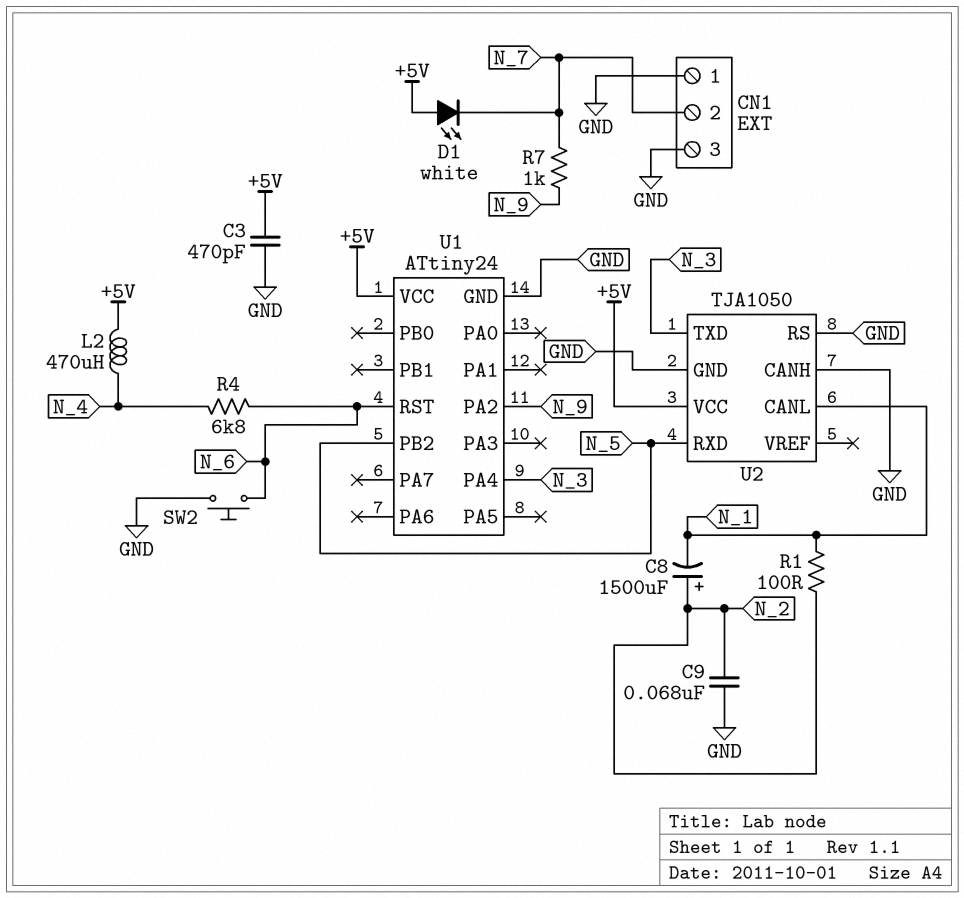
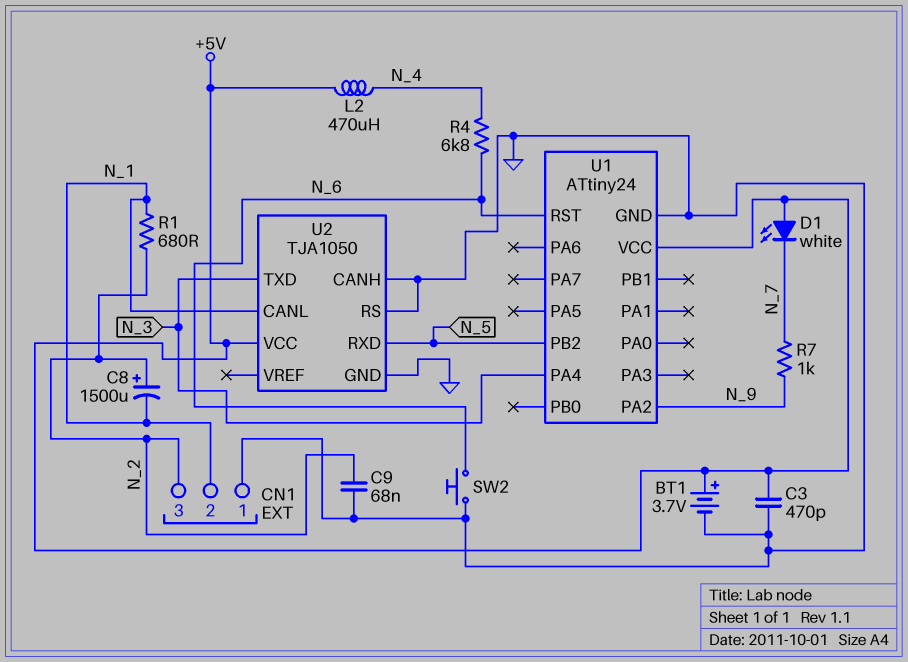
BT1: none -> 3.7V (plus +5V, minus GND)
CN1 pin 2: N_7 -> N_1
CN1 pin 3: GND -> N_2
R1: 100 (N_1, N_2) -> 680 (N_1, N_2)

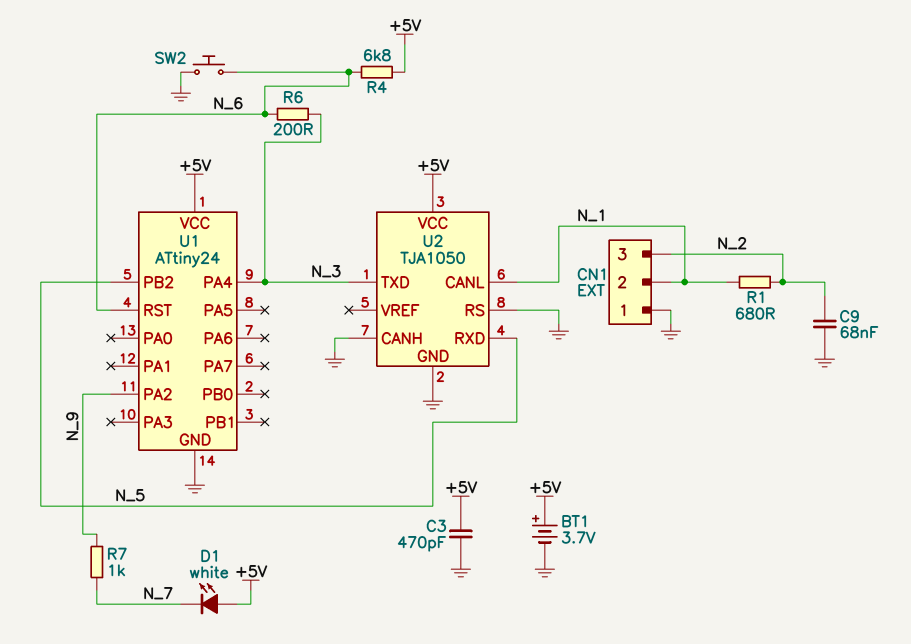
C8: 1500uF (plus N_2, minus N_1) -> none
L2: 470uH (+5V, N_4) -> none
R4: 6.8k (N_4, N_6) -> 6.8k (+5V, N_6)
R6: none -> 200 (N_3, N_6)

